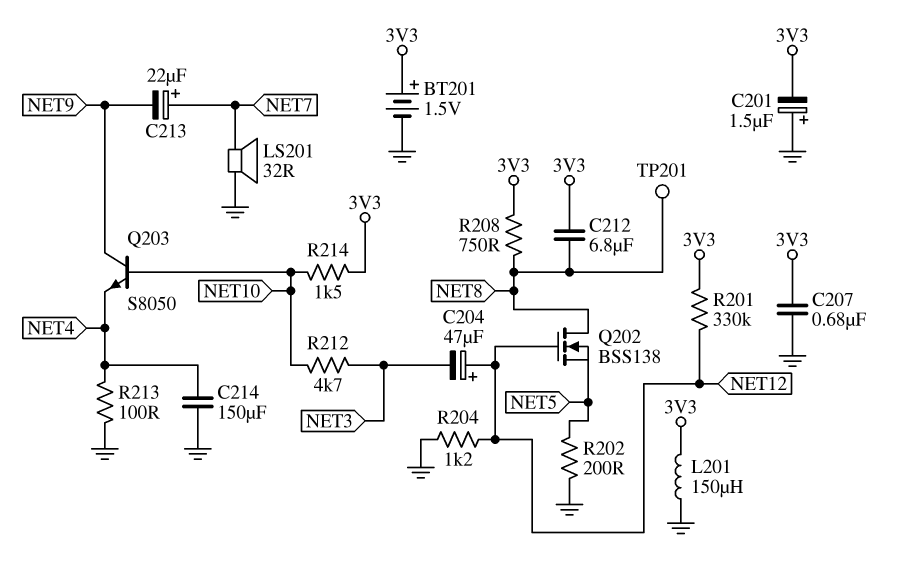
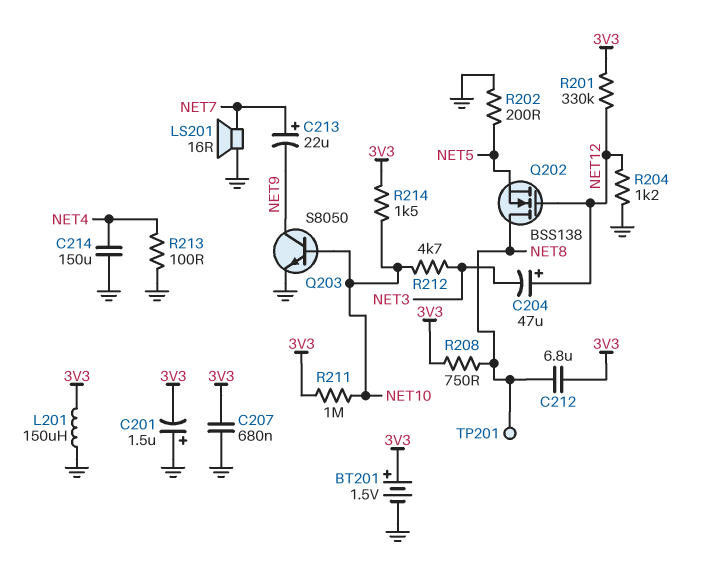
LS201: speaker 32R (GND, NET7) -> speaker 16R (GND, NET7)
Q203: NPN S8050 (B NET10, C NET9, E NET4) -> NPN S8050 (B NET10, C NET9, E GND)
R211: none -> 1M (3V3, NET10)

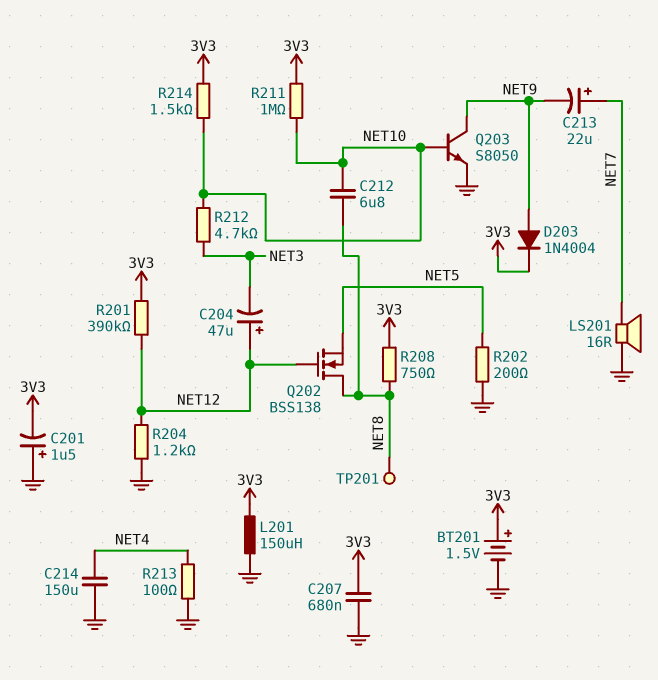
C212: 6.8uF (3V3, NET8) -> 6.8uF (NET8, NET10)
D203: none -> diode 1N4004 (A NET9, K 3V3)
R201: 330k (3V3, NET12) -> 390k (3V3, NET12)

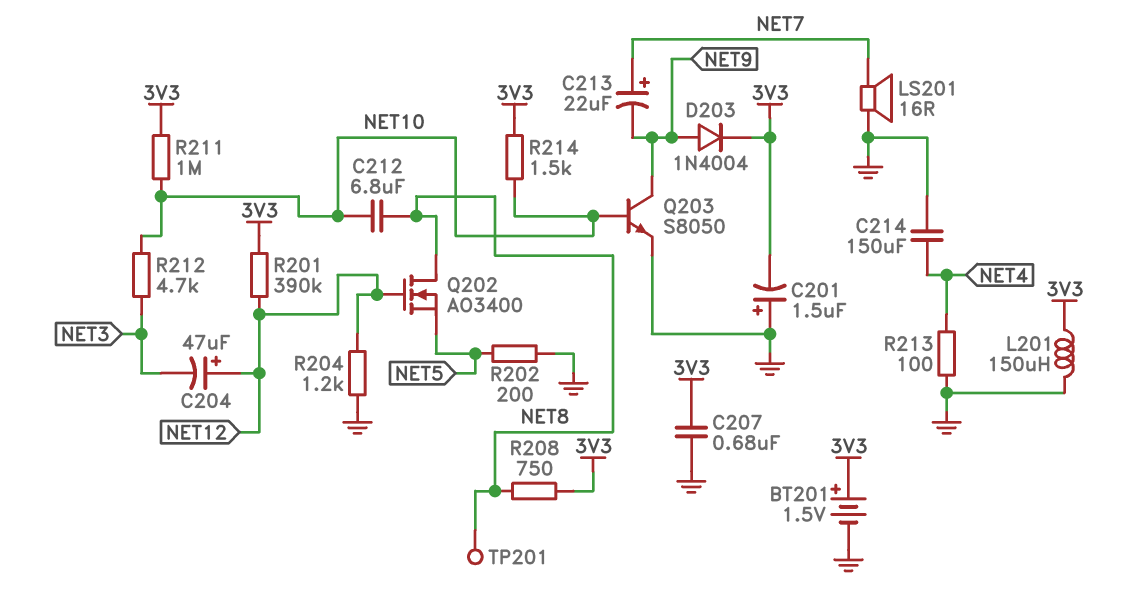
Q202: NMOS BSS138 (G NET12, D NET8, S NET5) -> NMOS AO3400 (G NET12, D NET8, S NET5)

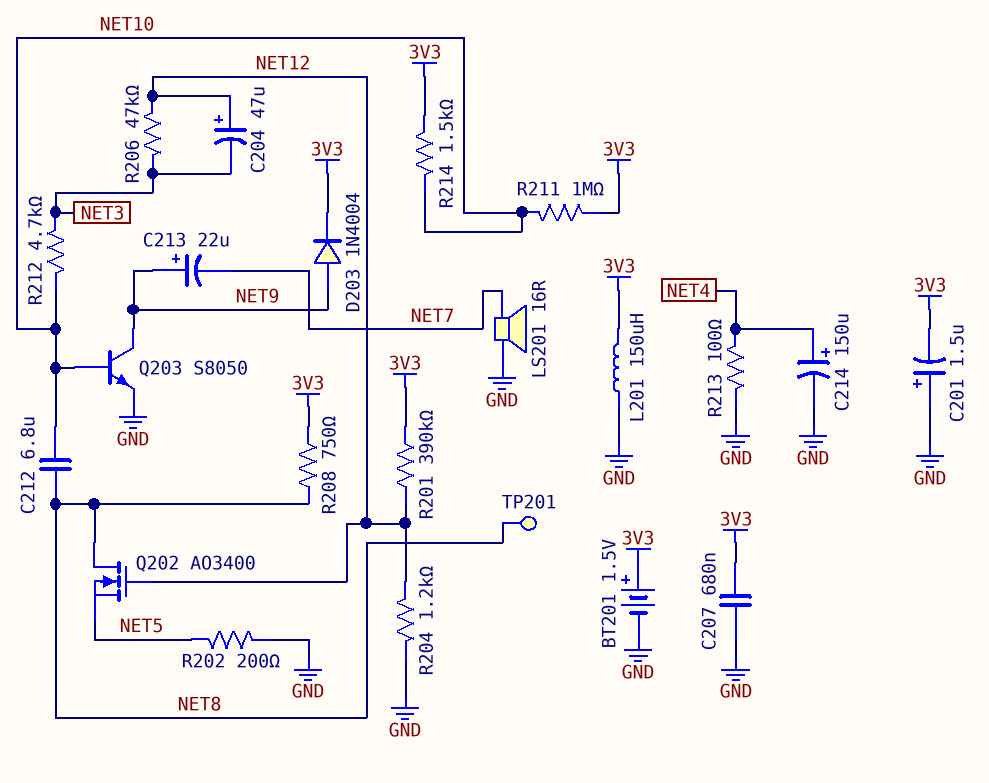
C213: 22uF (plus NET7, minus NET9) -> 22uF (plus NET9, minus NET7)
C214: 150uF (GND, NET4) -> 150uF (plus NET4, minus GND)
R206: none -> 47k (NET3, NET12)

